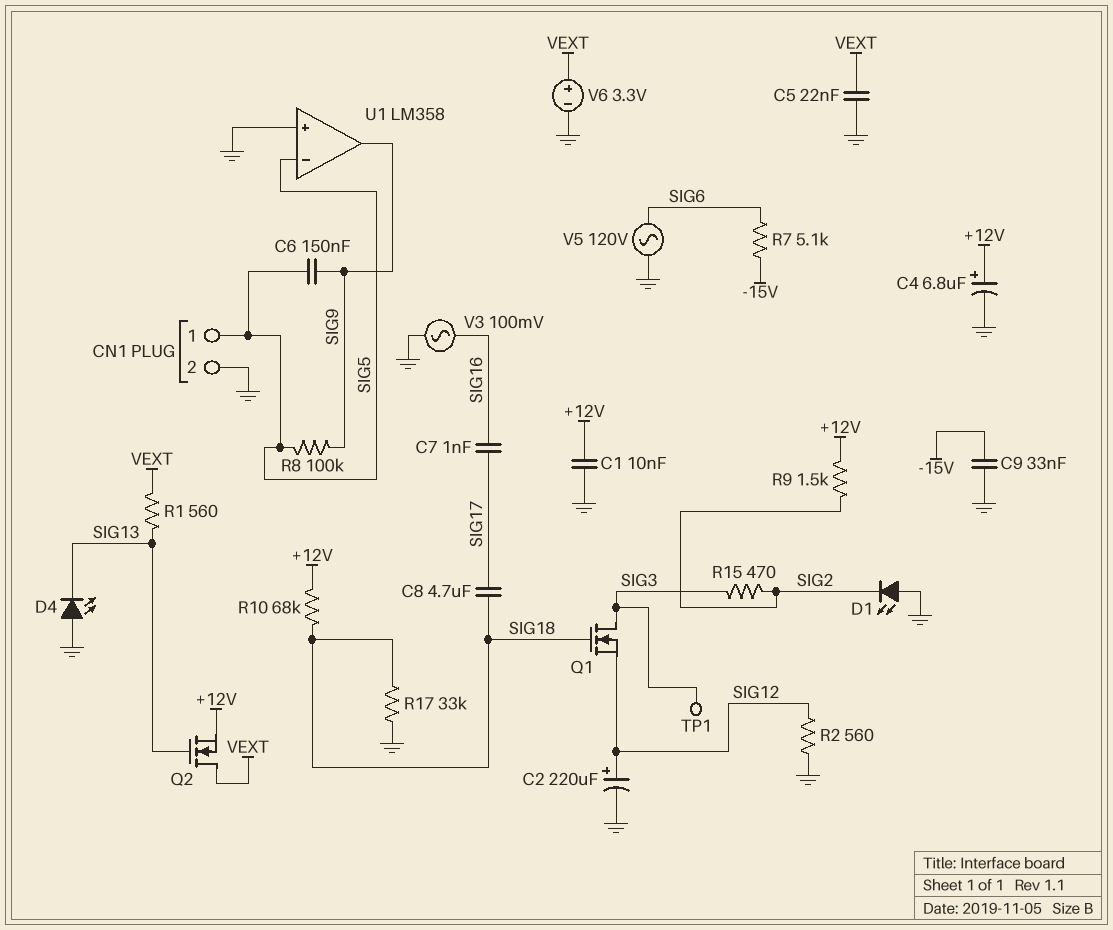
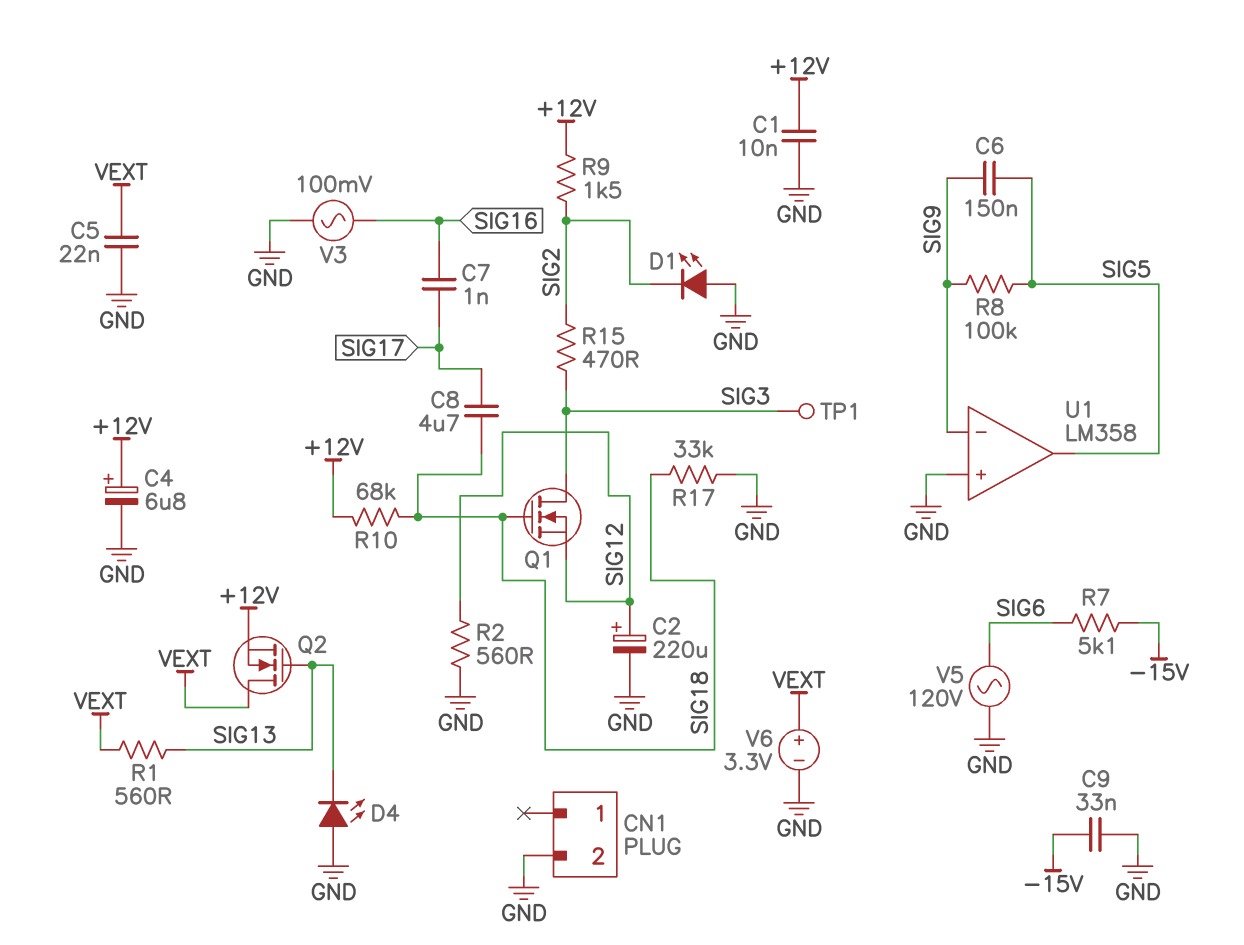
CN1 pin 1: SIG5 -> none
U1 pin in-: SIG5 -> SIG9
U1 pin out: SIG9 -> SIG5

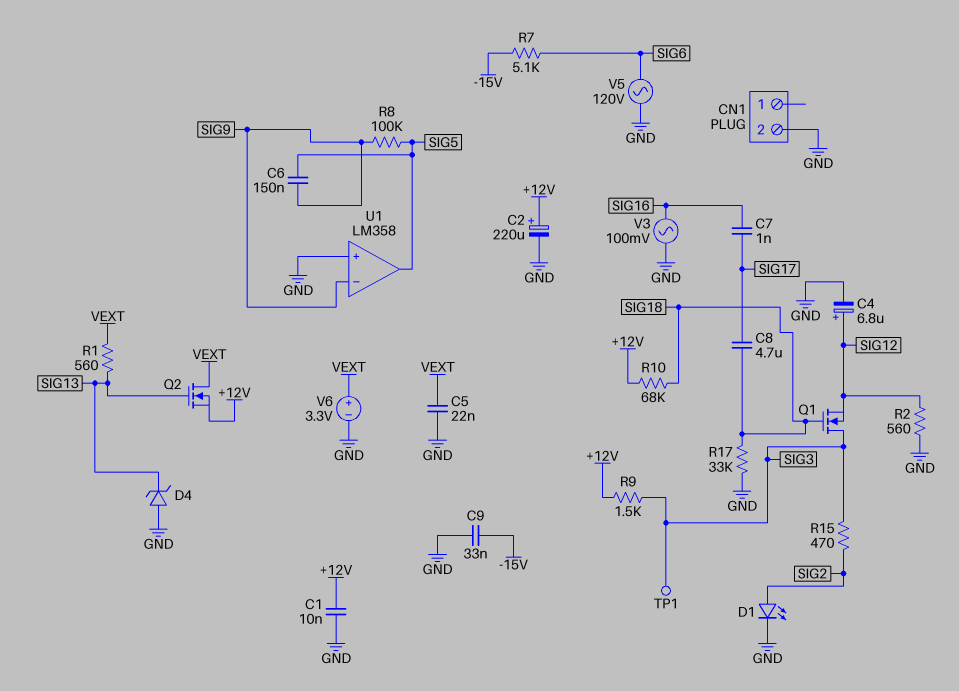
C2: 220uF (plus SIG12, minus GND) -> 220uF (plus +12V, minus GND)
C4: 6.8uF (plus +12V, minus GND) -> 6.8uF (plus SIG12, minus GND)
D1: LED (A GND, K SIG2) -> LED (A SIG2, K GND)
D4: LED (A GND, K SIG13) -> zener (A GND, K SIG13)
R9: 1.5k (+12V, SIG2) -> 1.5k (+12V, SIG3)

